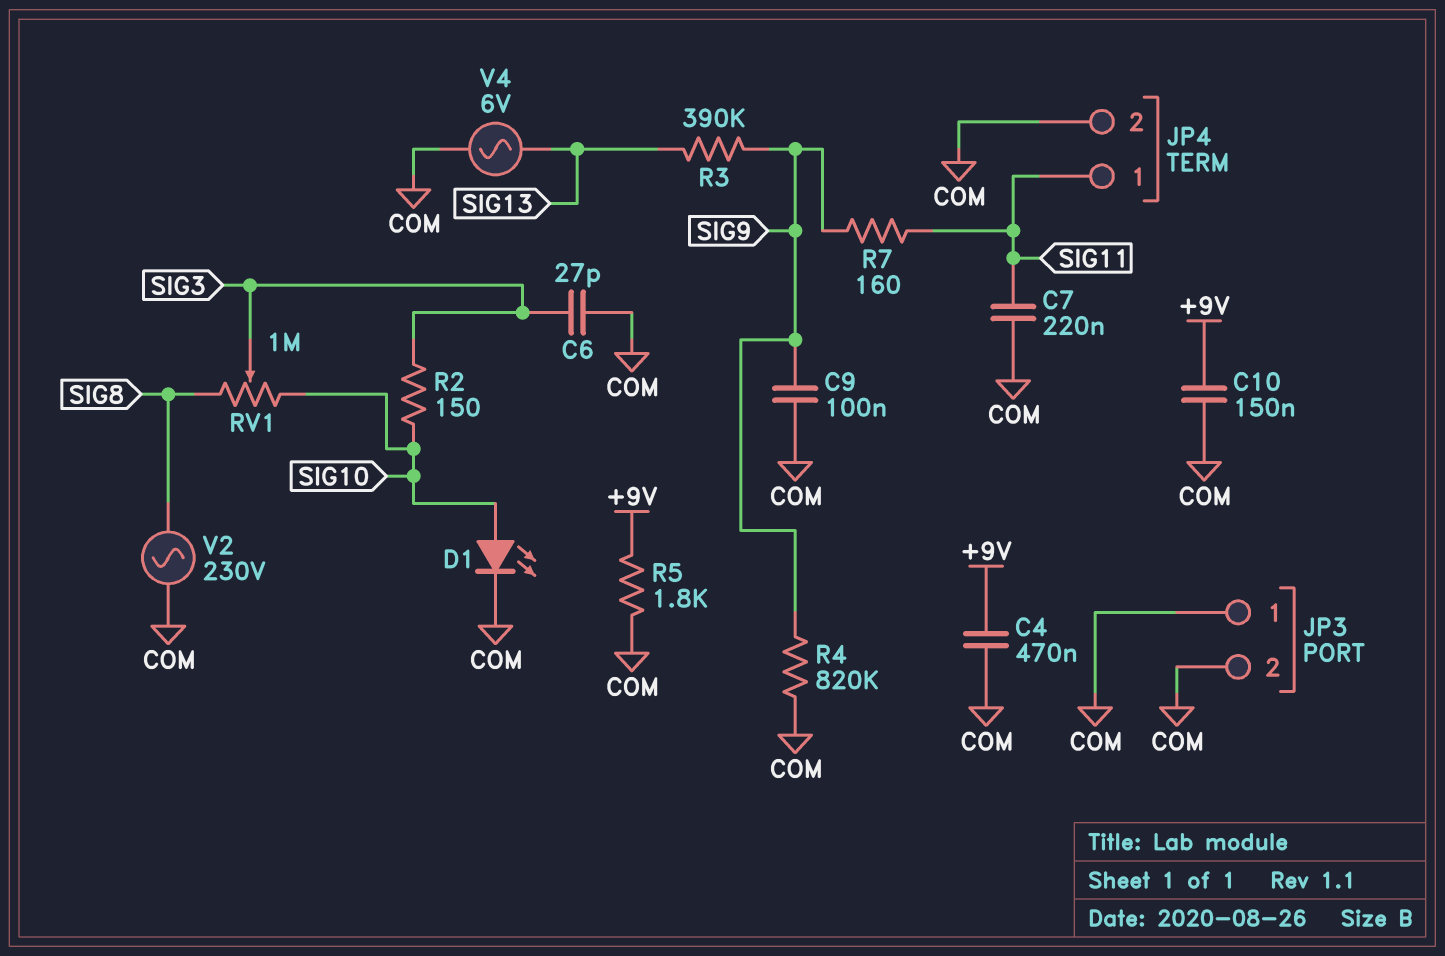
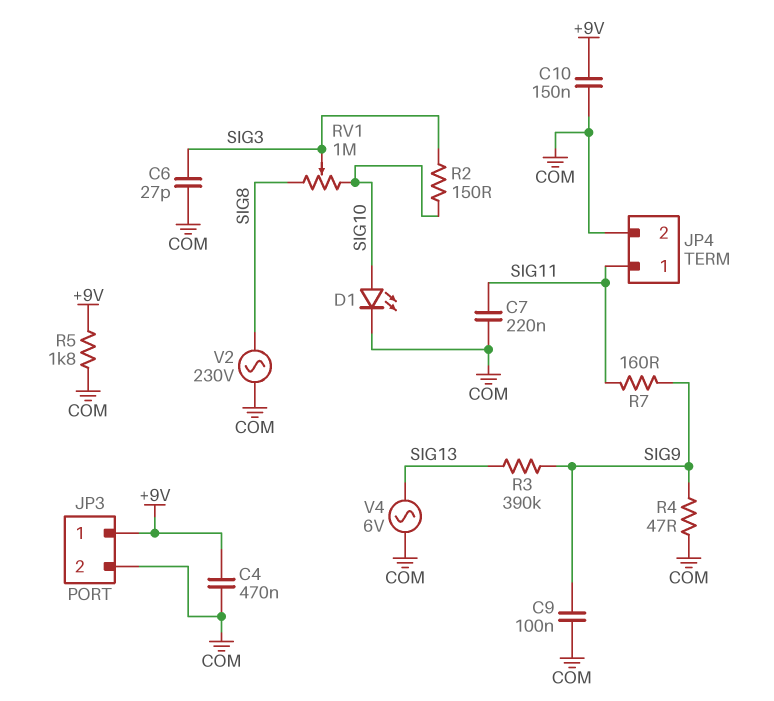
JP3 pin 1: COM -> +9V
R4: 820k (COM, SIG9) -> 47 (COM, SIG9)

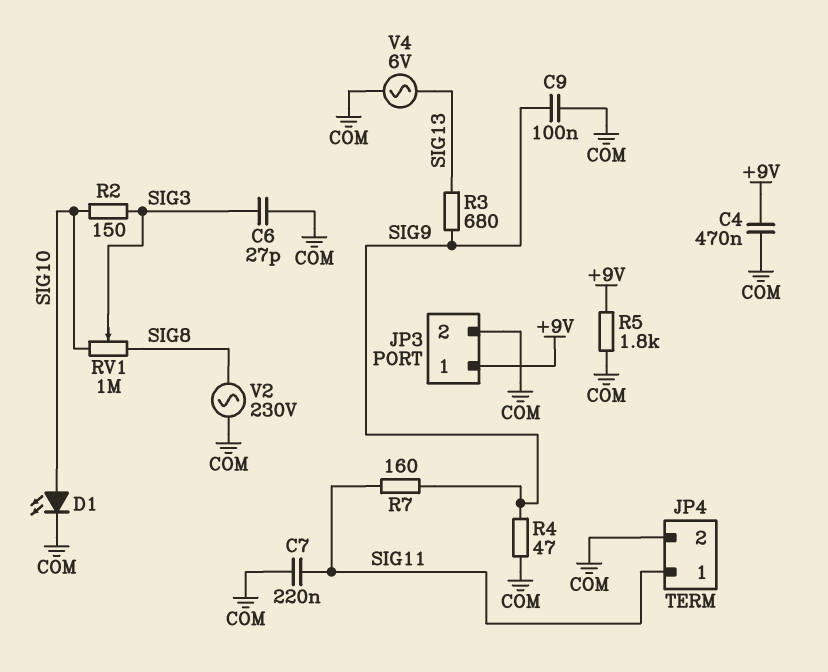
C10: 150nF (+9V, COM) -> none
R3: 390k (SIG9, SIG13) -> 680 (SIG9, SIG13)

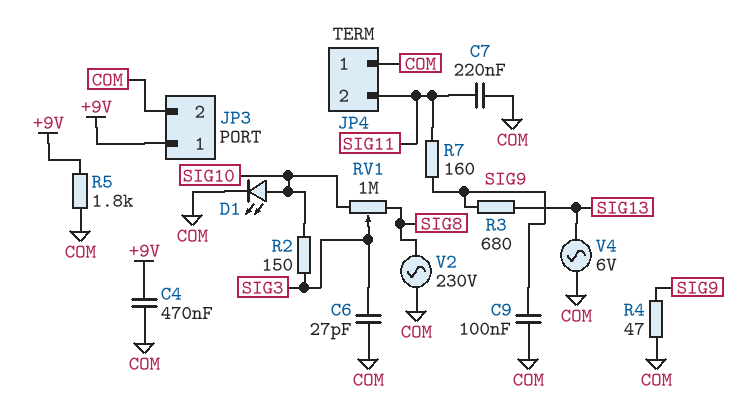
JP4 pin 1: SIG11 -> COM
JP4 pin 2: COM -> SIG11

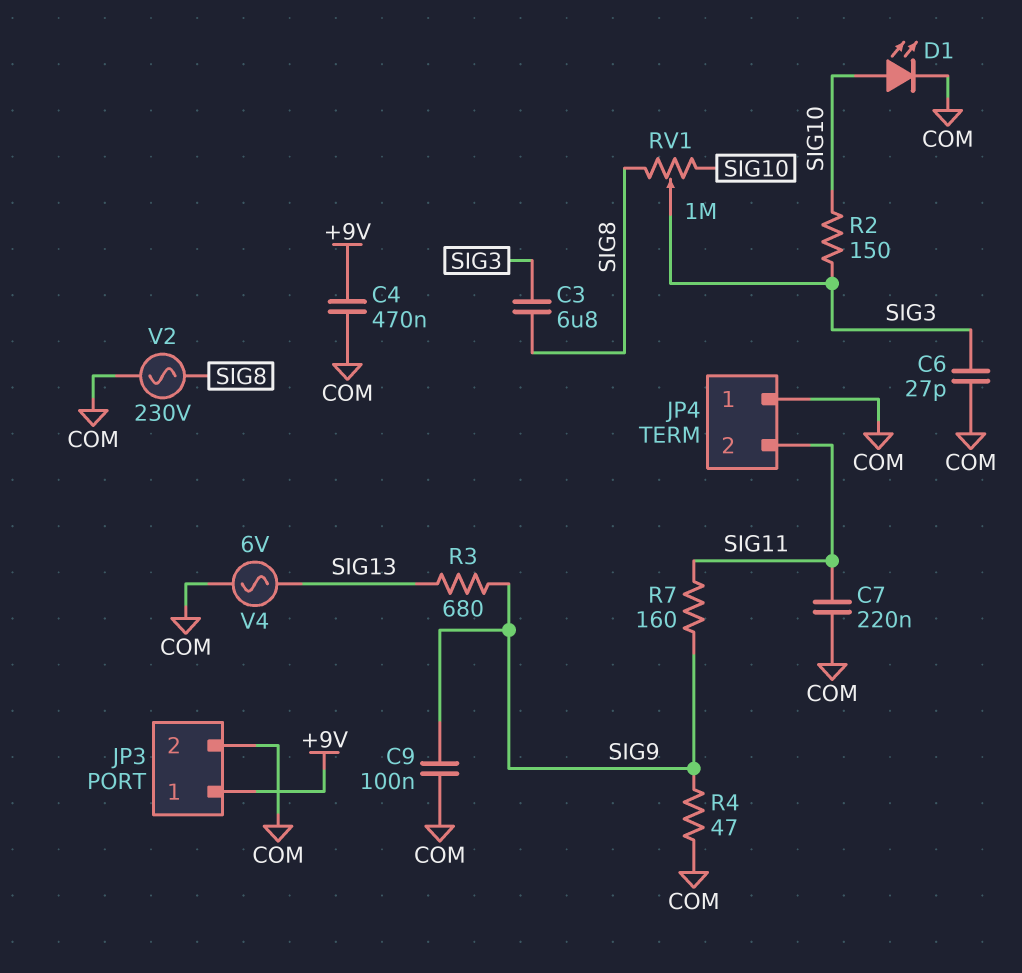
C3: none -> 6.8uF (SIG3, SIG8)
R5: 1.8k (+9V, COM) -> none

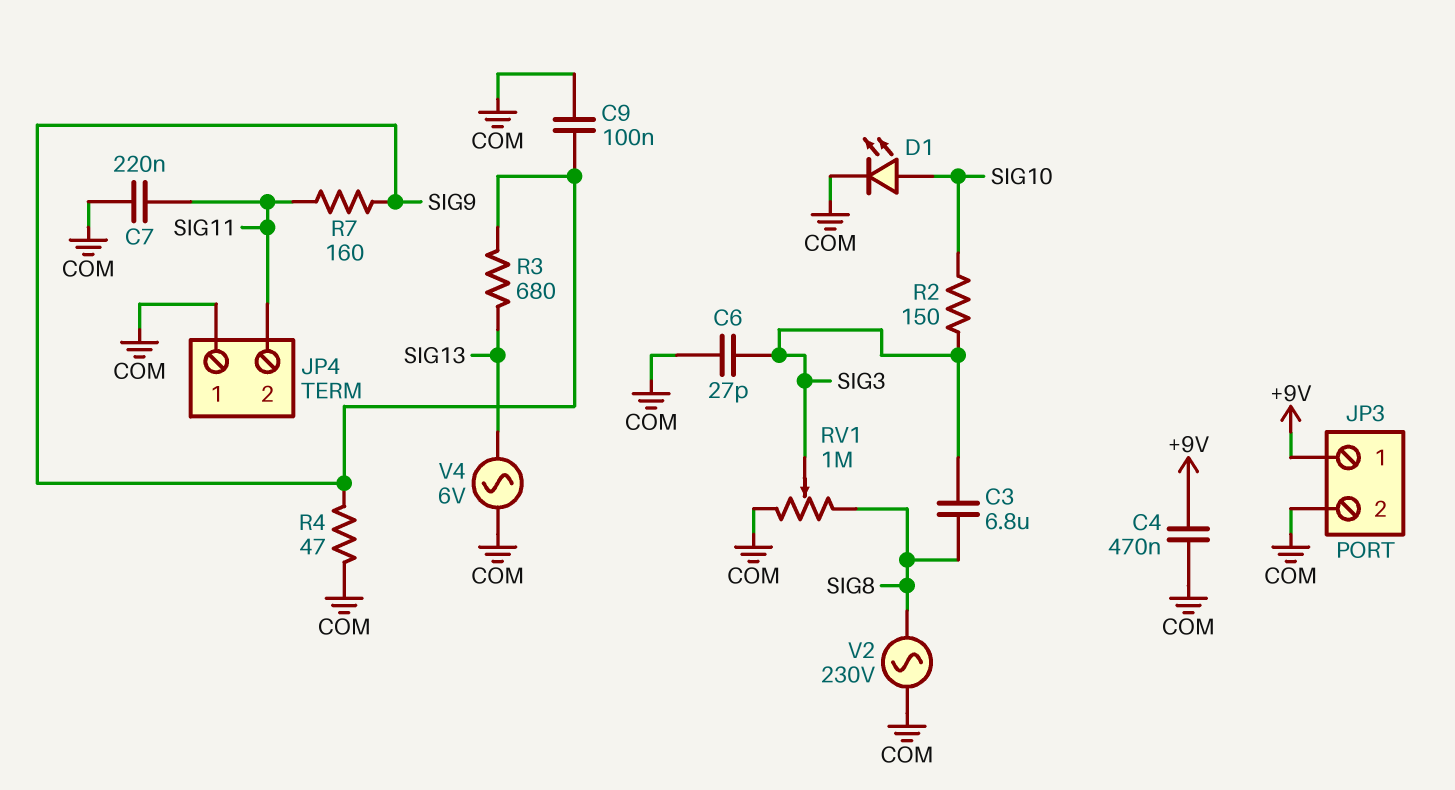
RV1: 1M (SIG8, SIG10, wiper SIG3) -> 1M (COM, SIG8, wiper SIG3)

